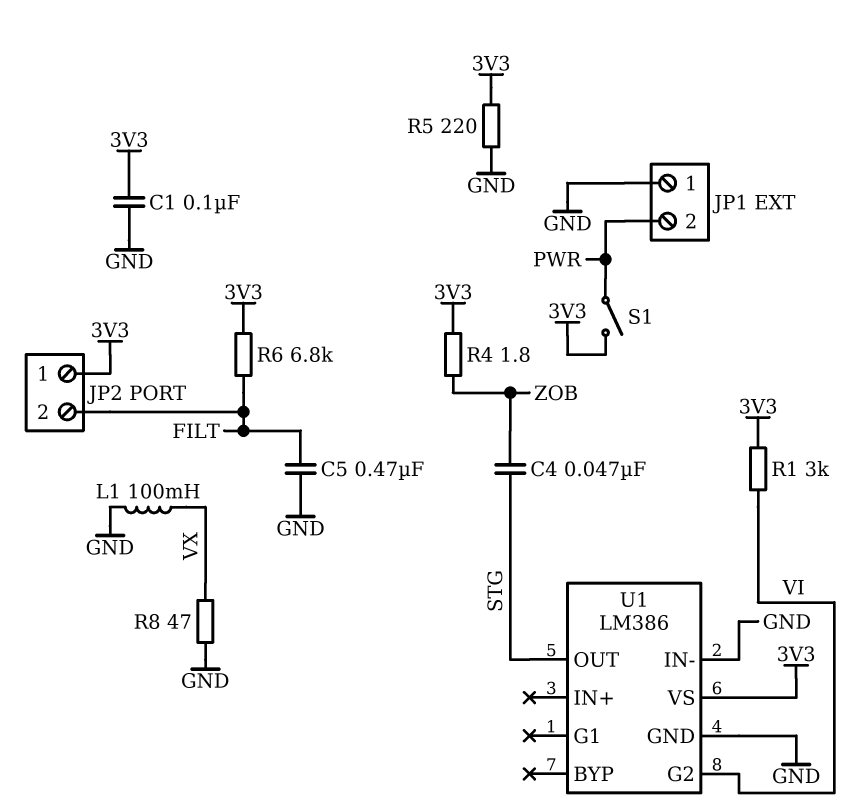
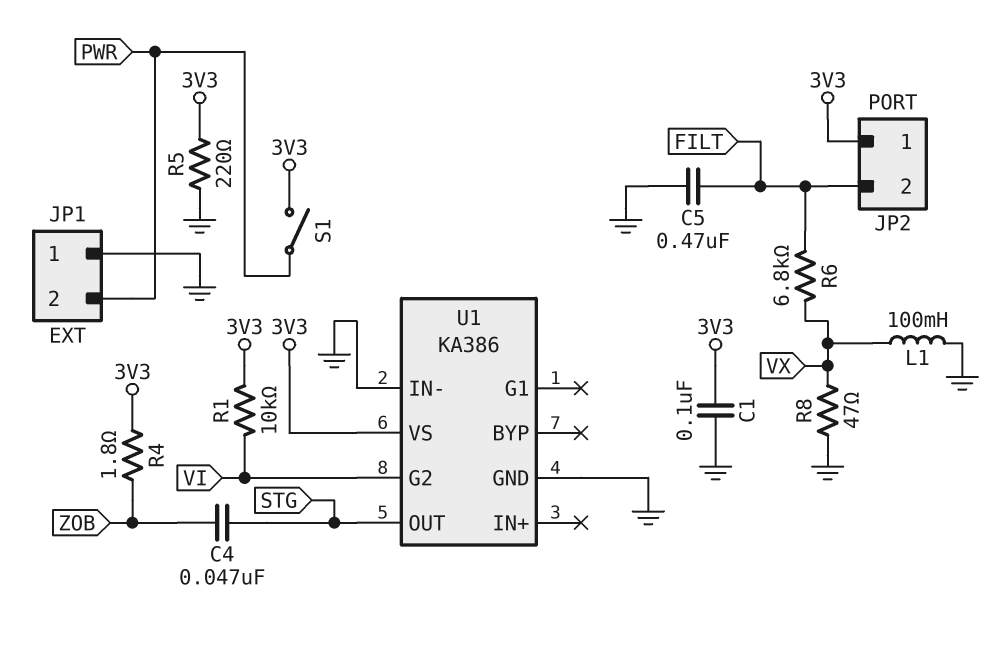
R1: 3k (3V3, VI) -> 10k (3V3, VI)
R6: 6.8k (3V3, FILT) -> 6.8k (FILT, VX)
U1: LM386 -> KA386

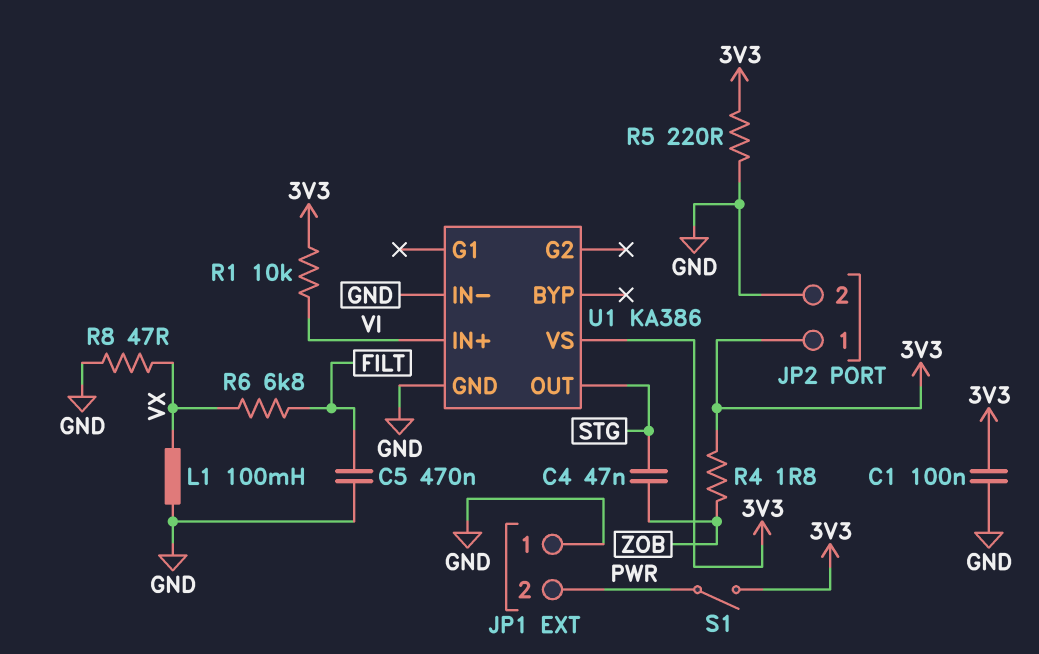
JP2 pin 2: FILT -> GND
U1 pin G2: VI -> none
U1 pin IN+: none -> VI

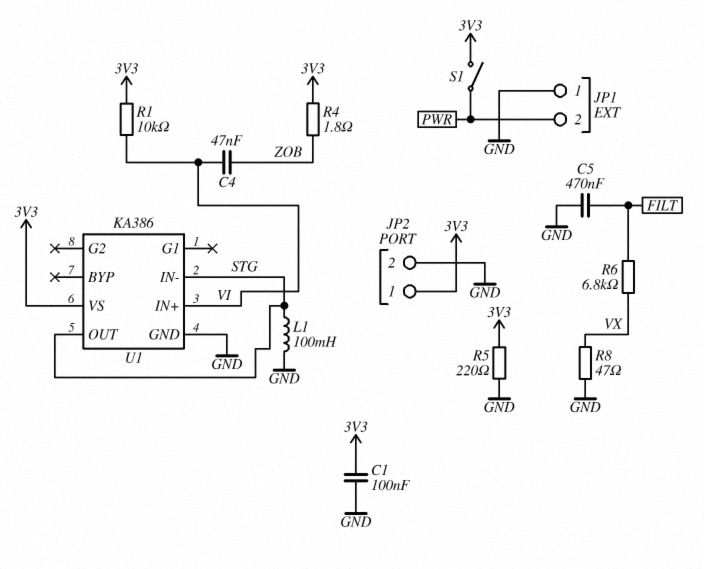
C4: 47nF (STG, ZOB) -> 47nF (VI, ZOB)
L1: 100mH (GND, VX) -> 100mH (GND, STG)
U1 pin IN-: GND -> STG

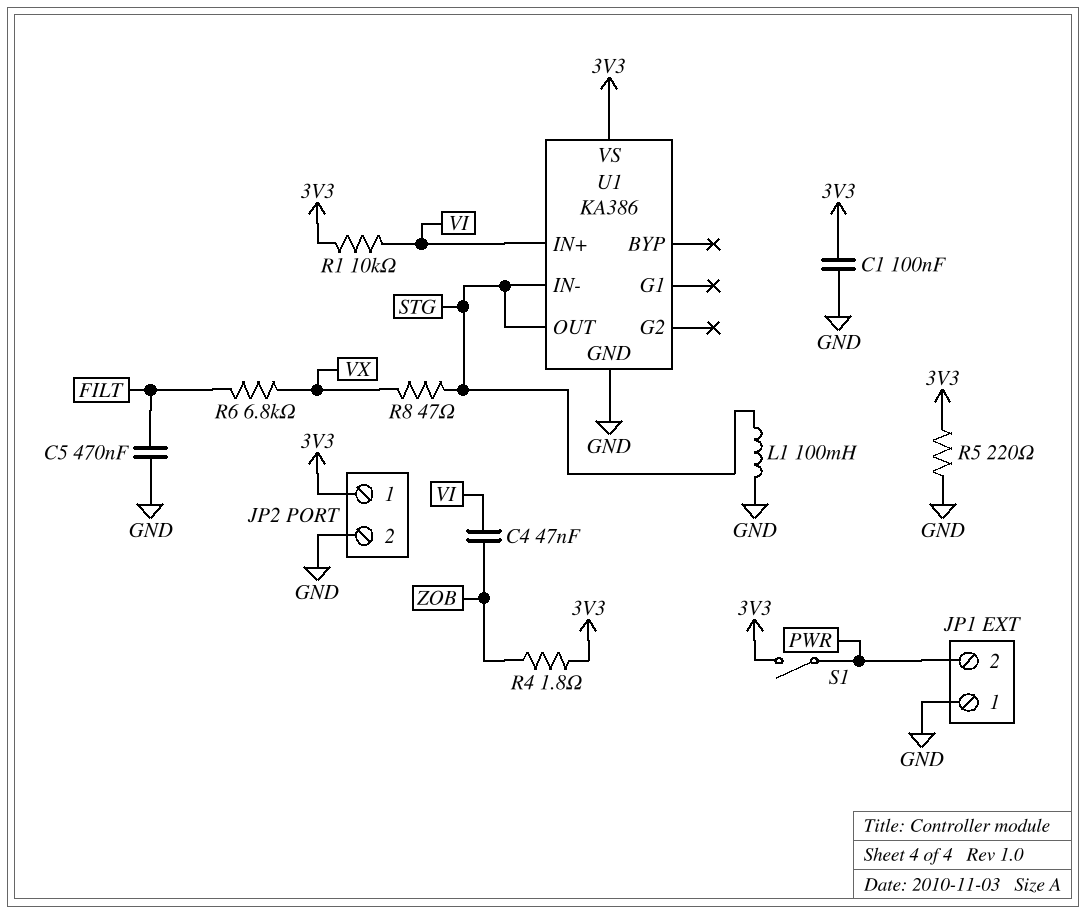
R8: 47 (GND, VX) -> 47 (STG, VX)

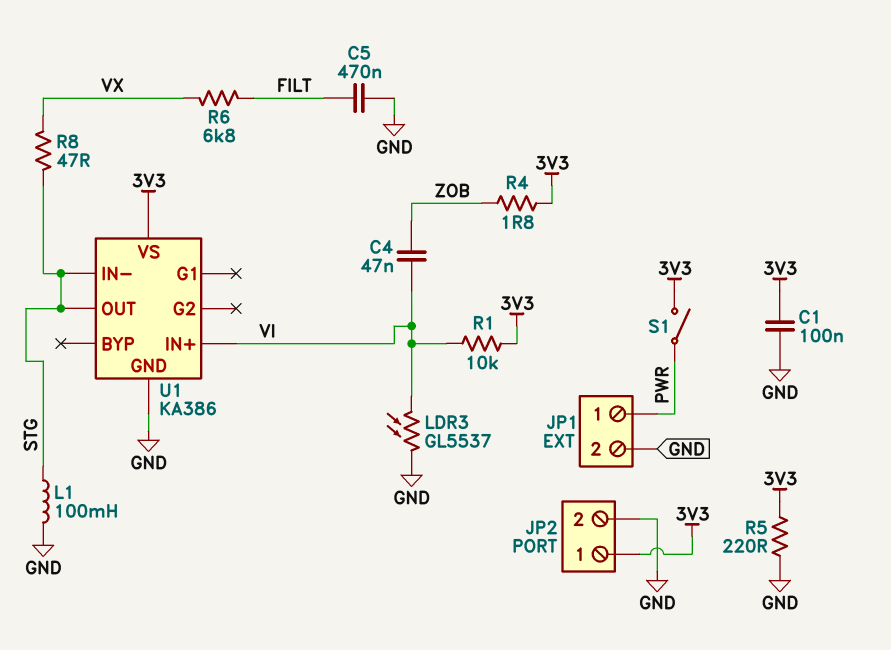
JP1 pin 1: GND -> PWR
JP1 pin 2: PWR -> GND
LDR3: none -> GL5537 (GND, VI)

